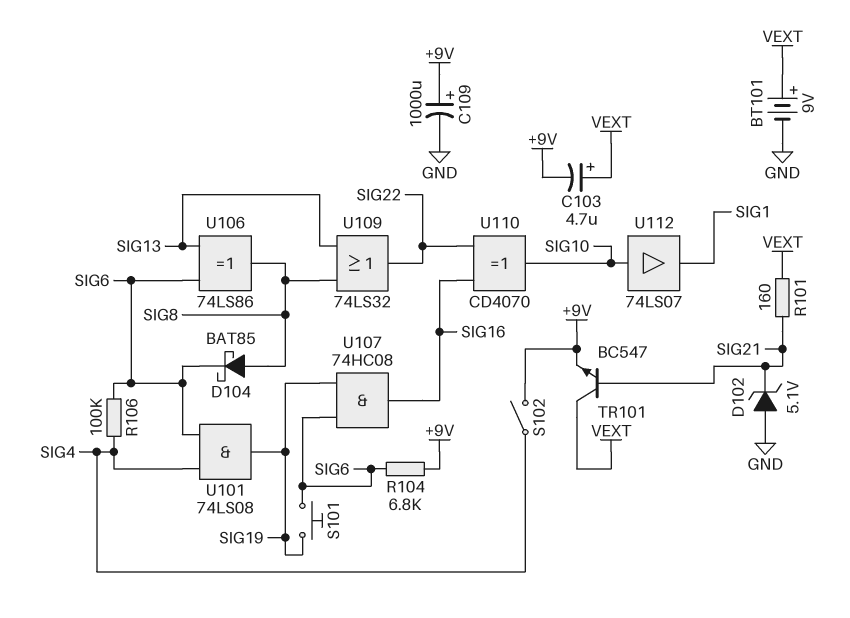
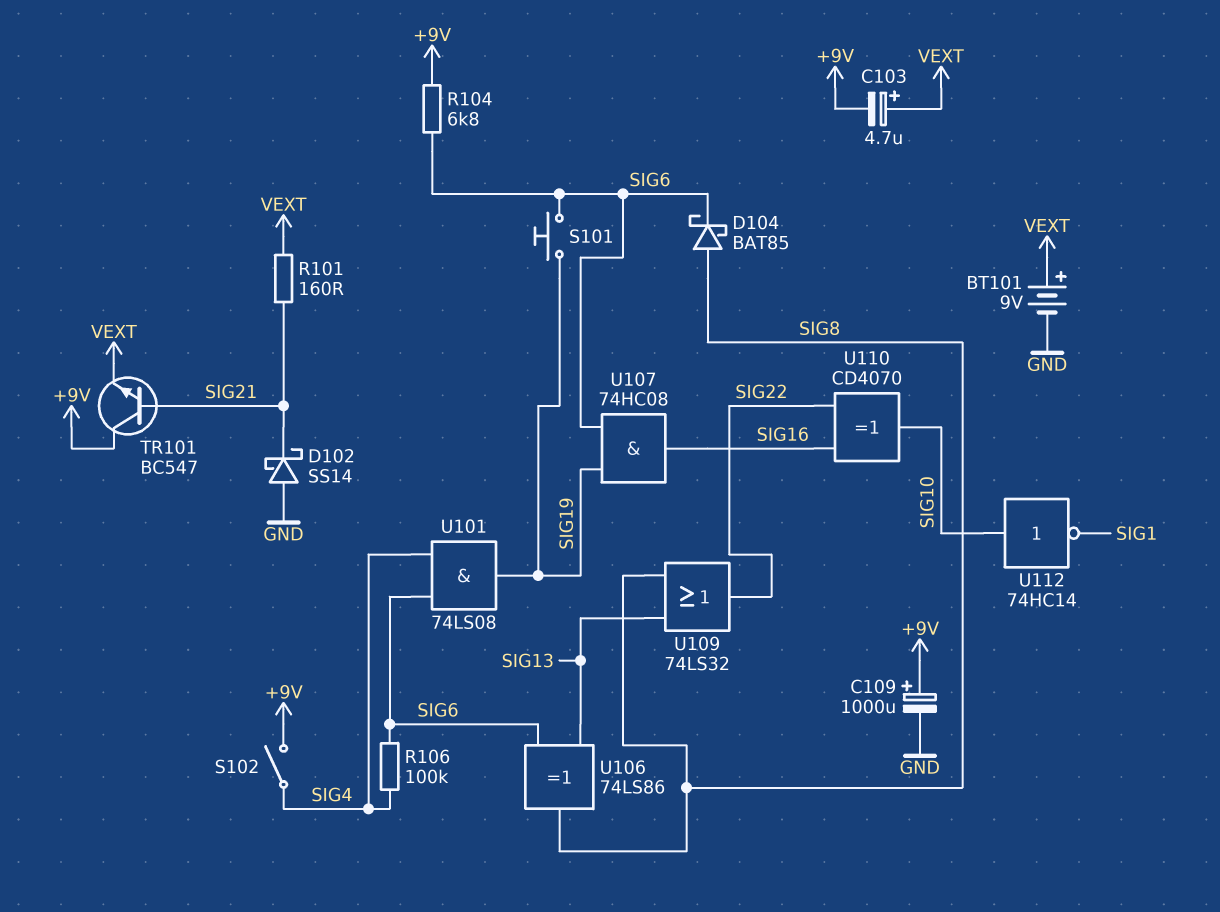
D102: zener 5.1V (A GND, K SIG21) -> schottky SS14 (A GND, K SIG21)
TR101: NPN BC547 (B SIG21, C VEXT, E +9V) -> NPN BC547 (B SIG21, C +9V, E VEXT)
U112: buffer 74LS07 (in SIG10, out SIG1) -> NOT 74HC14 (in SIG10, out SIG1)

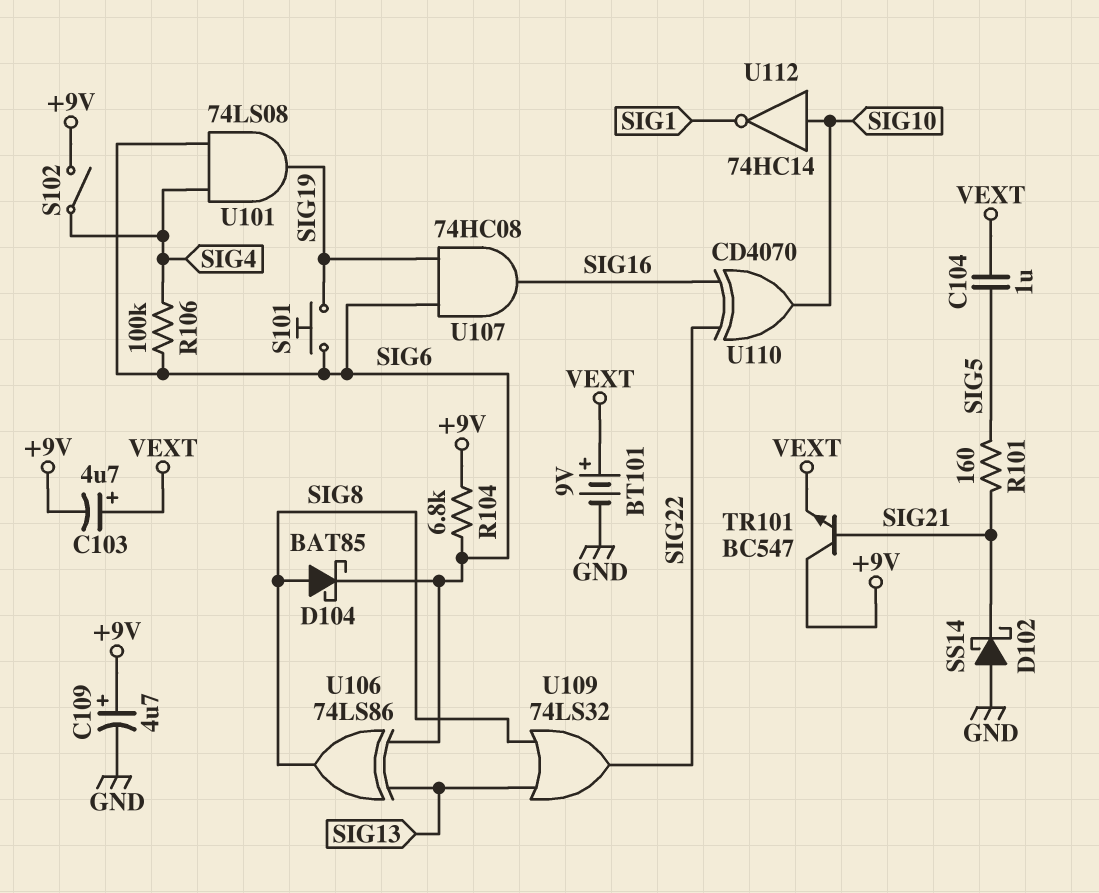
C104: none -> 1uF (SIG5, VEXT)
C109: 1000uF (plus +9V, minus GND) -> 4.7uF (plus +9V, minus GND)
R101: 160 (SIG21, VEXT) -> 160 (SIG5, SIG21)

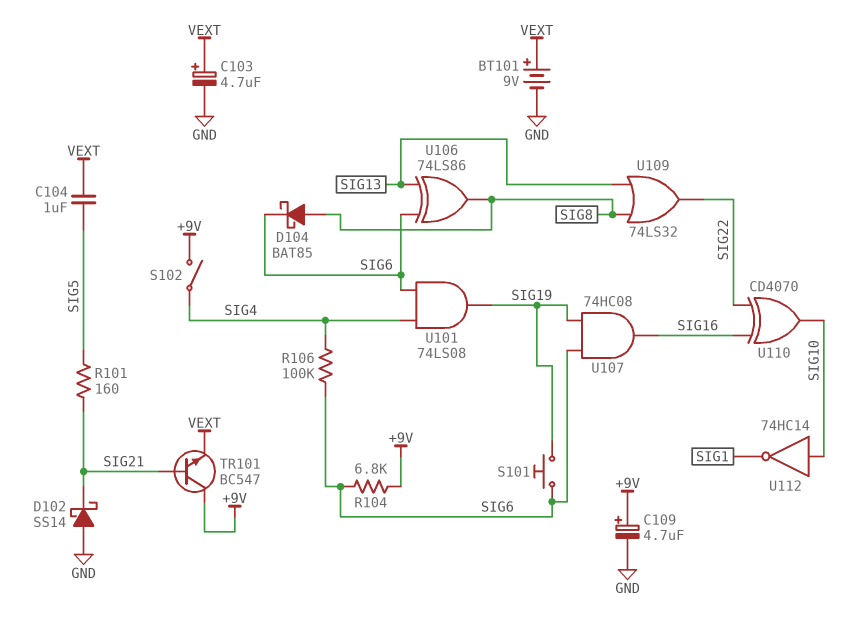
C103: 4.7uF (plus VEXT, minus +9V) -> 4.7uF (plus VEXT, minus GND)

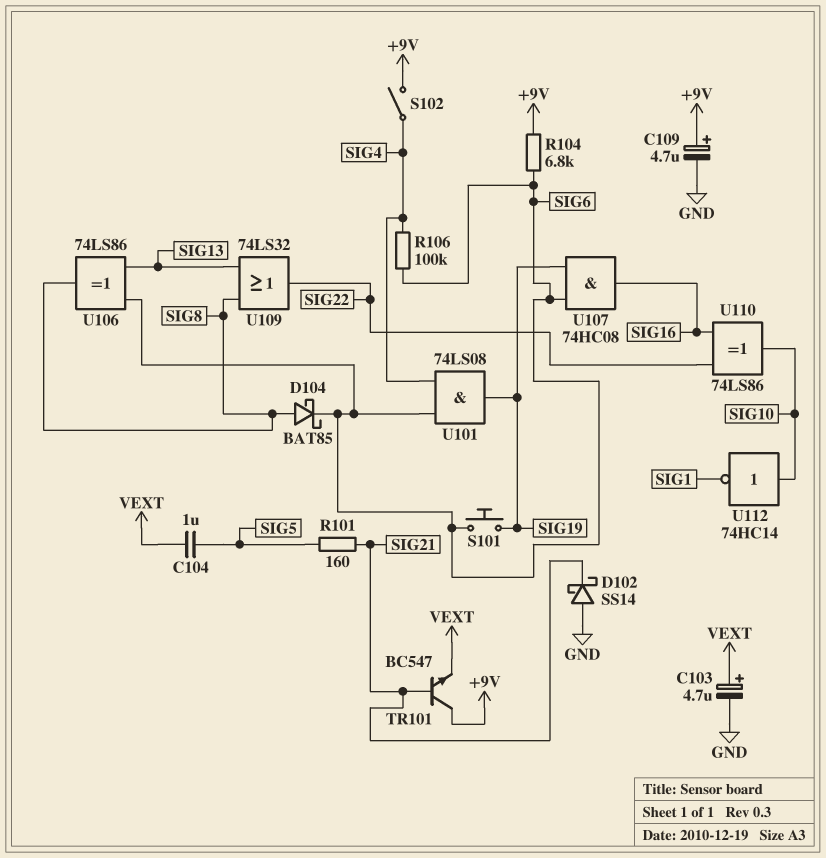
BT101: 9V (plus VEXT, minus GND) -> none
U110: XOR CD4070 (in SIG16, in SIG22, out SIG10) -> XOR 74LS86 (in SIG16, in SIG22, out SIG10)

